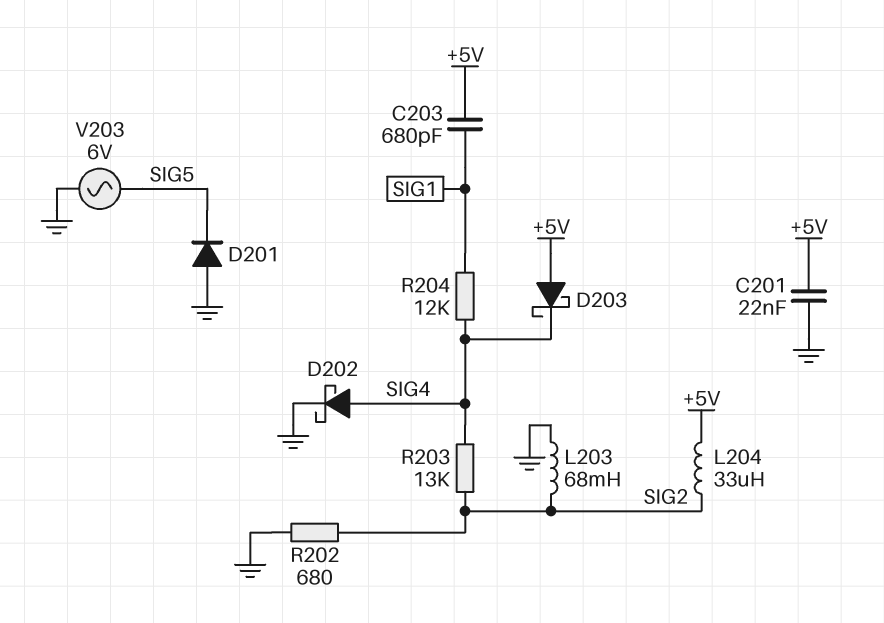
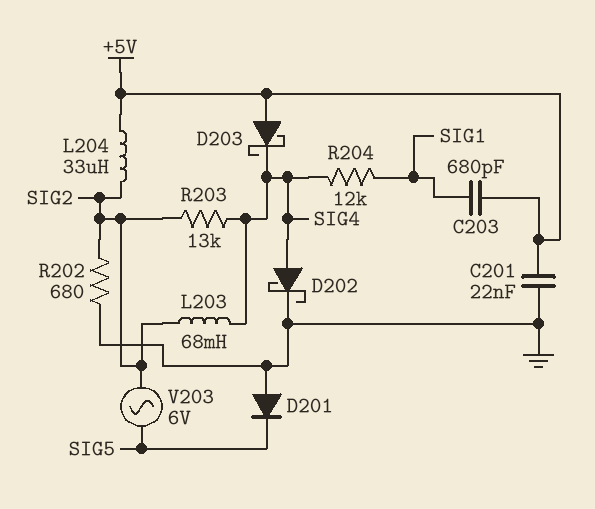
L203: 68mH (GND, SIG2) -> 68mH (SIG2, SIG4)
V203: AC 6V (GND, SIG5) -> AC 6V (SIG2, SIG5)

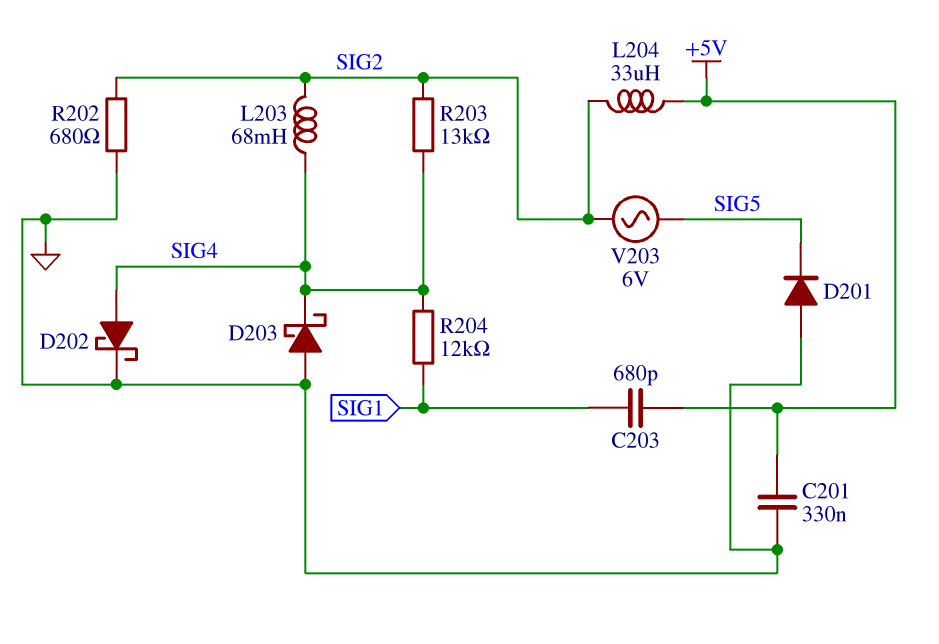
C201: 22nF (+5V, GND) -> 330nF (+5V, GND)
D203: schottky (A +5V, K SIG4) -> schottky (A GND, K SIG4)

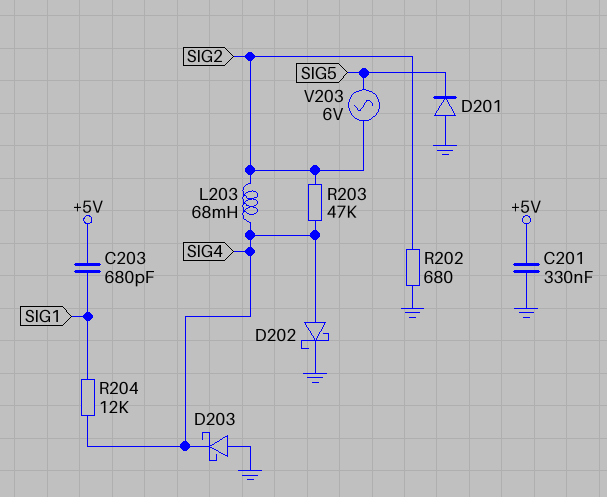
L204: 33uH (+5V, SIG2) -> none
R203: 13k (SIG2, SIG4) -> 47k (SIG2, SIG4)

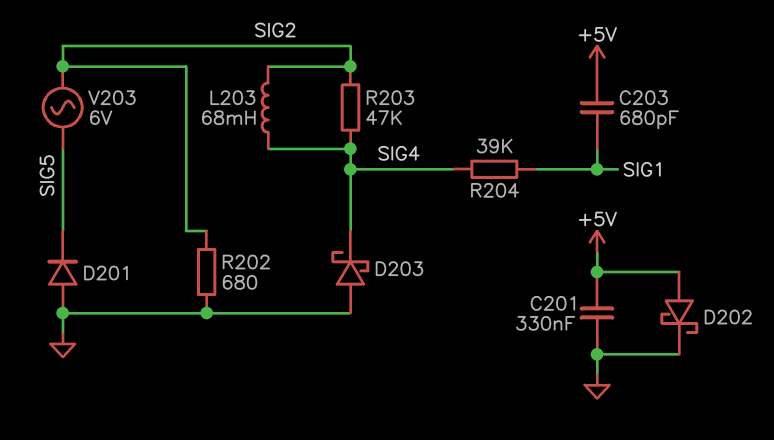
D202: schottky (A SIG4, K GND) -> schottky (A +5V, K GND)
R204: 12k (SIG1, SIG4) -> 39k (SIG1, SIG4)

